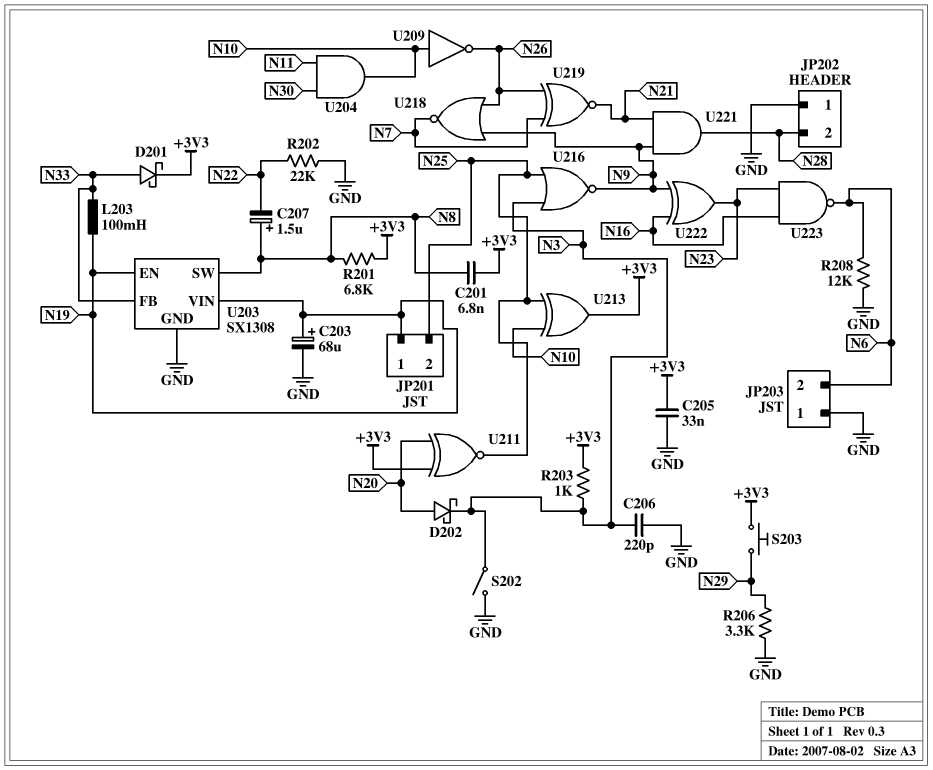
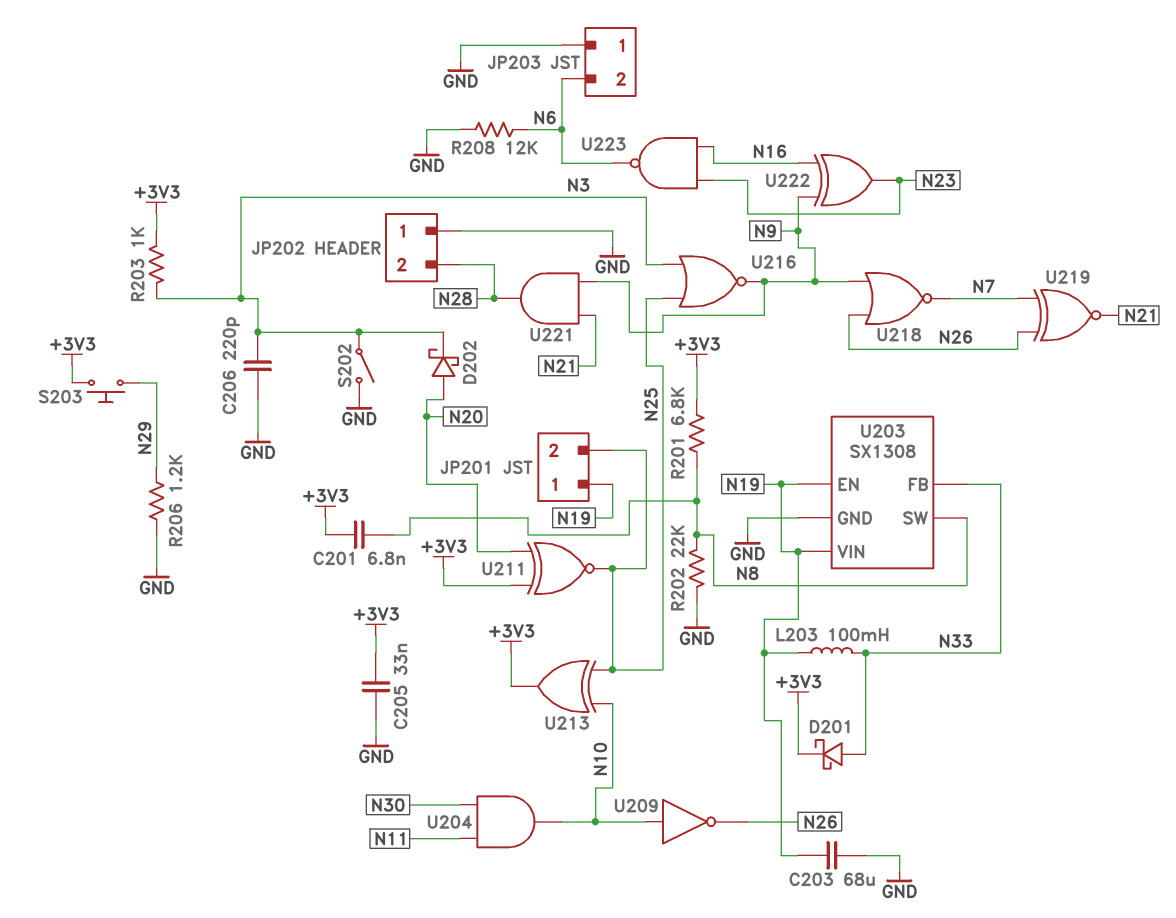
C203: 68uF (plus N19, minus GND) -> 68uF (GND, N19)
C207: 1.5uF (plus N8, minus N22) -> none
R202: 22k (GND, N22) -> 22k (GND, N8)
R206: 3.3k (GND, N29) -> 1.2k (GND, N29)

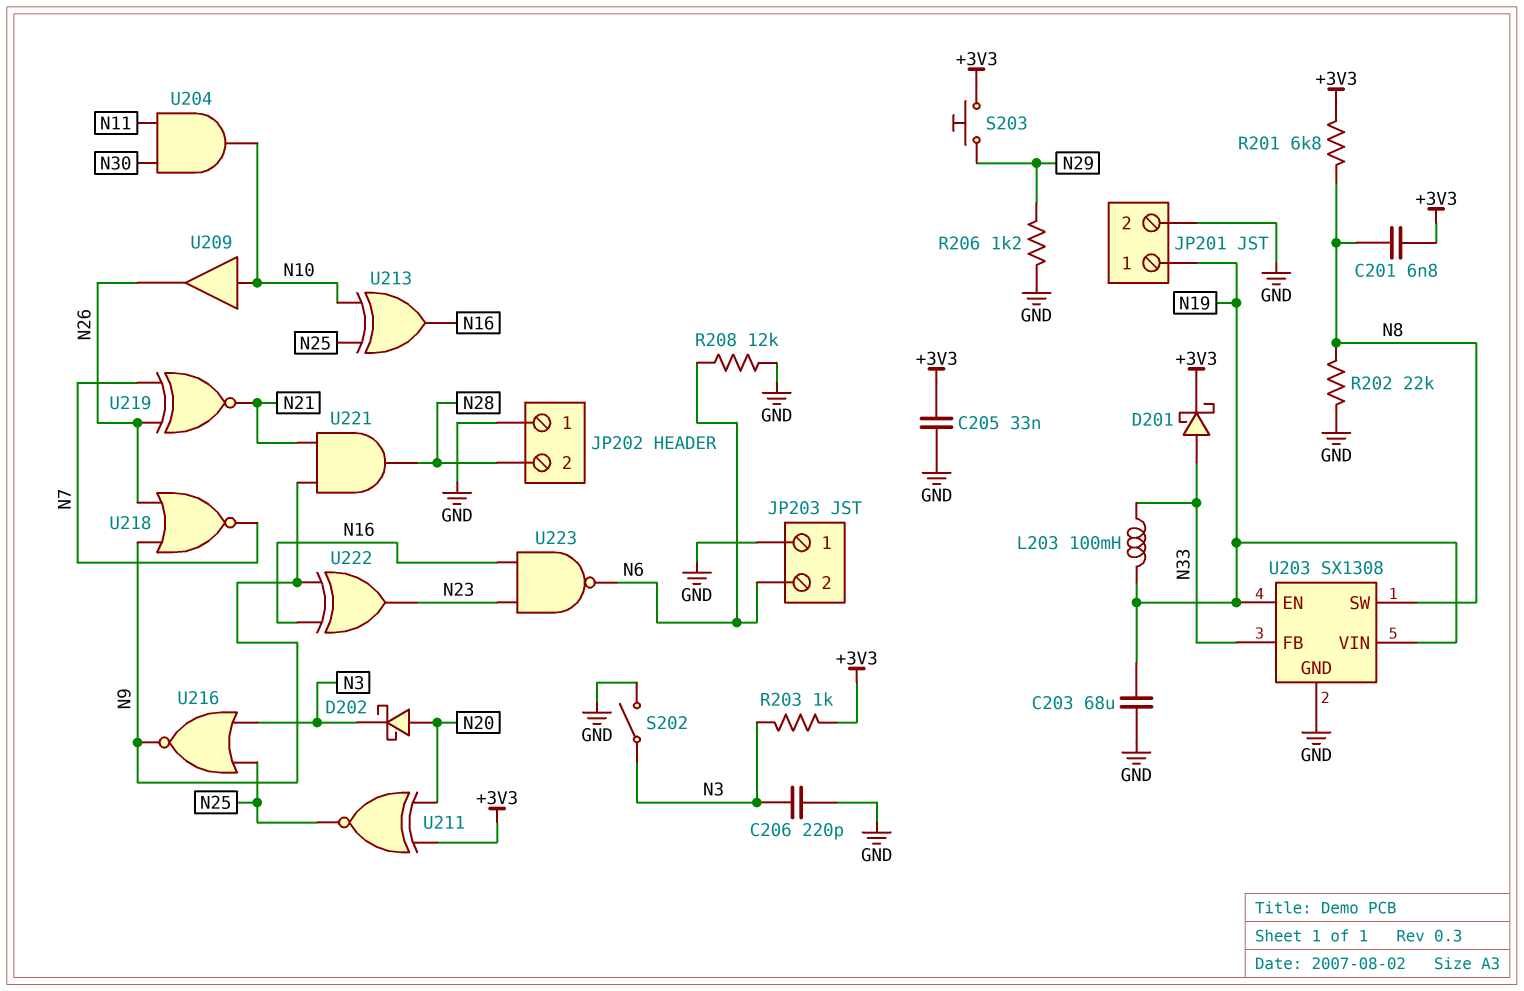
JP201 pin 2: N25 -> GND
U209: NOT (in N10, out N26) -> buffer (in N10, out N26)
U213: XOR (in N10, in N25, out +3V3) -> XOR (in N10, in N25, out N16)

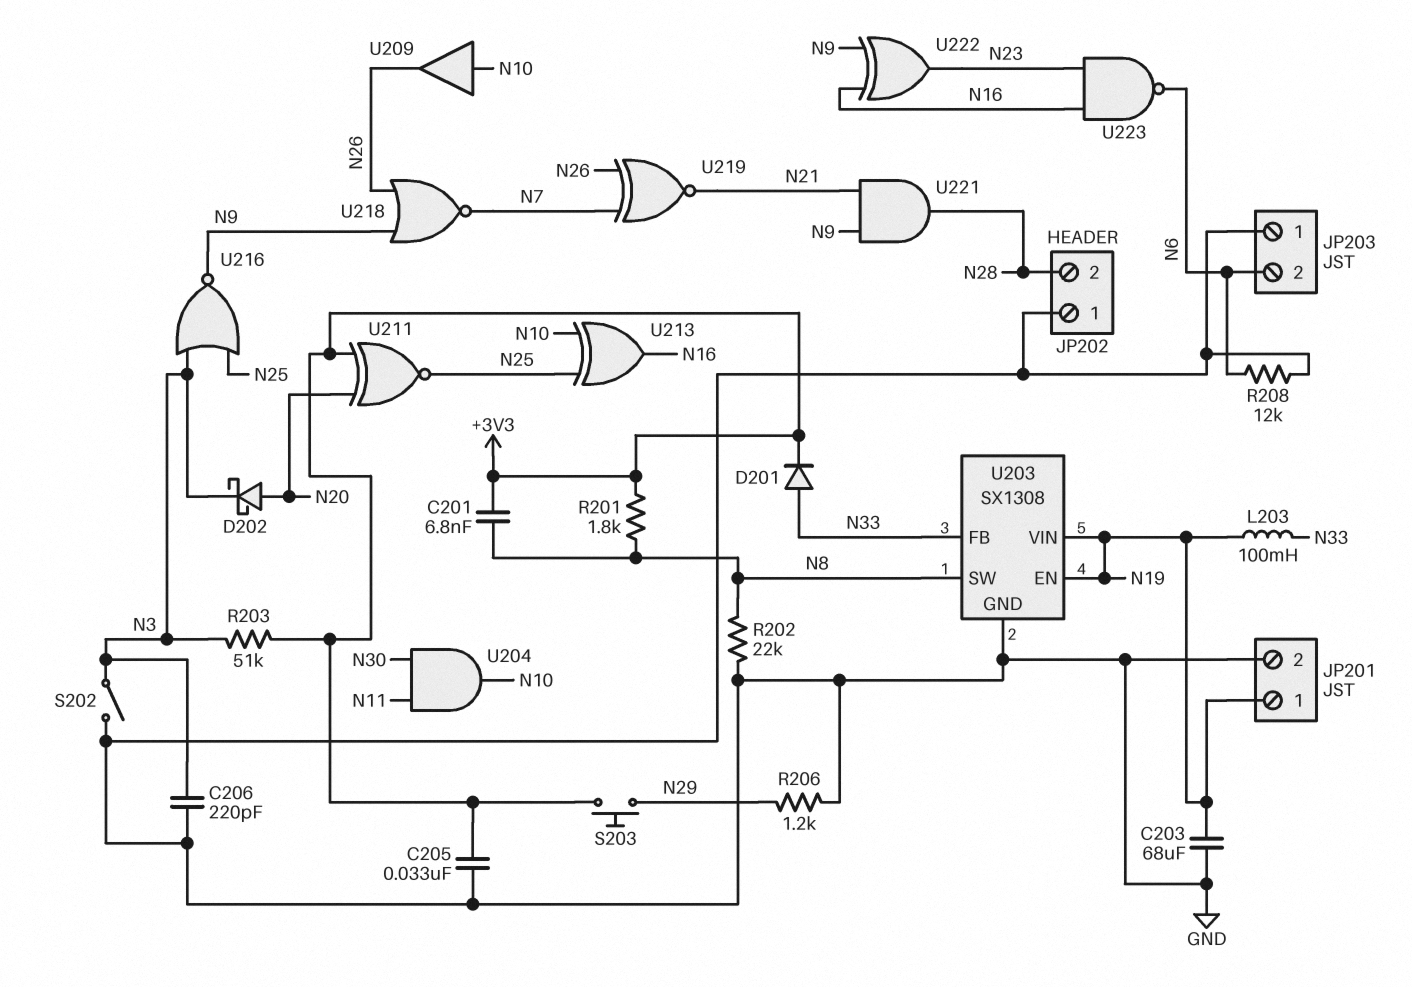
D201: schottky (A N33, K +3V3) -> diode (A N33, K +3V3)
R201: 6.8k (+3V3, N8) -> 1.8k (+3V3, N8)
R203: 1k (+3V3, N3) -> 51k (+3V3, N3)

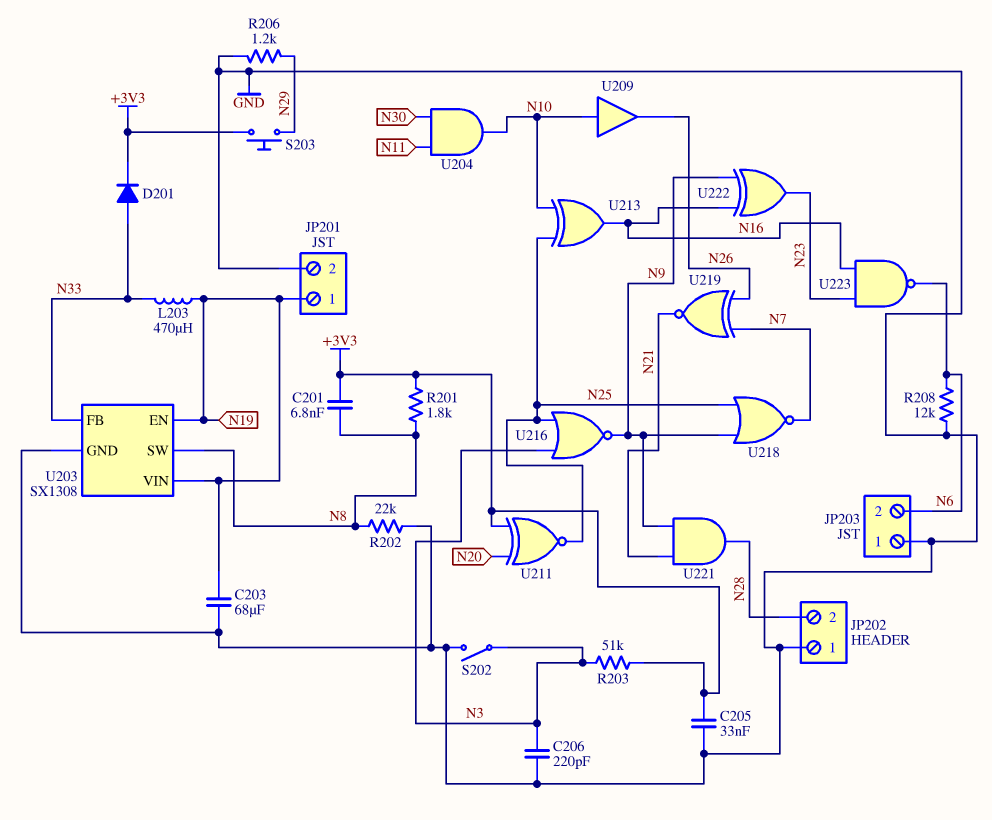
D202: schottky (A N20, K N3) -> none
L203: 100mH (N19, N33) -> 470uH (N19, N33)
U218: NOR (in N9, in N26, out N7) -> NOR (in N9, in N25, out N7)

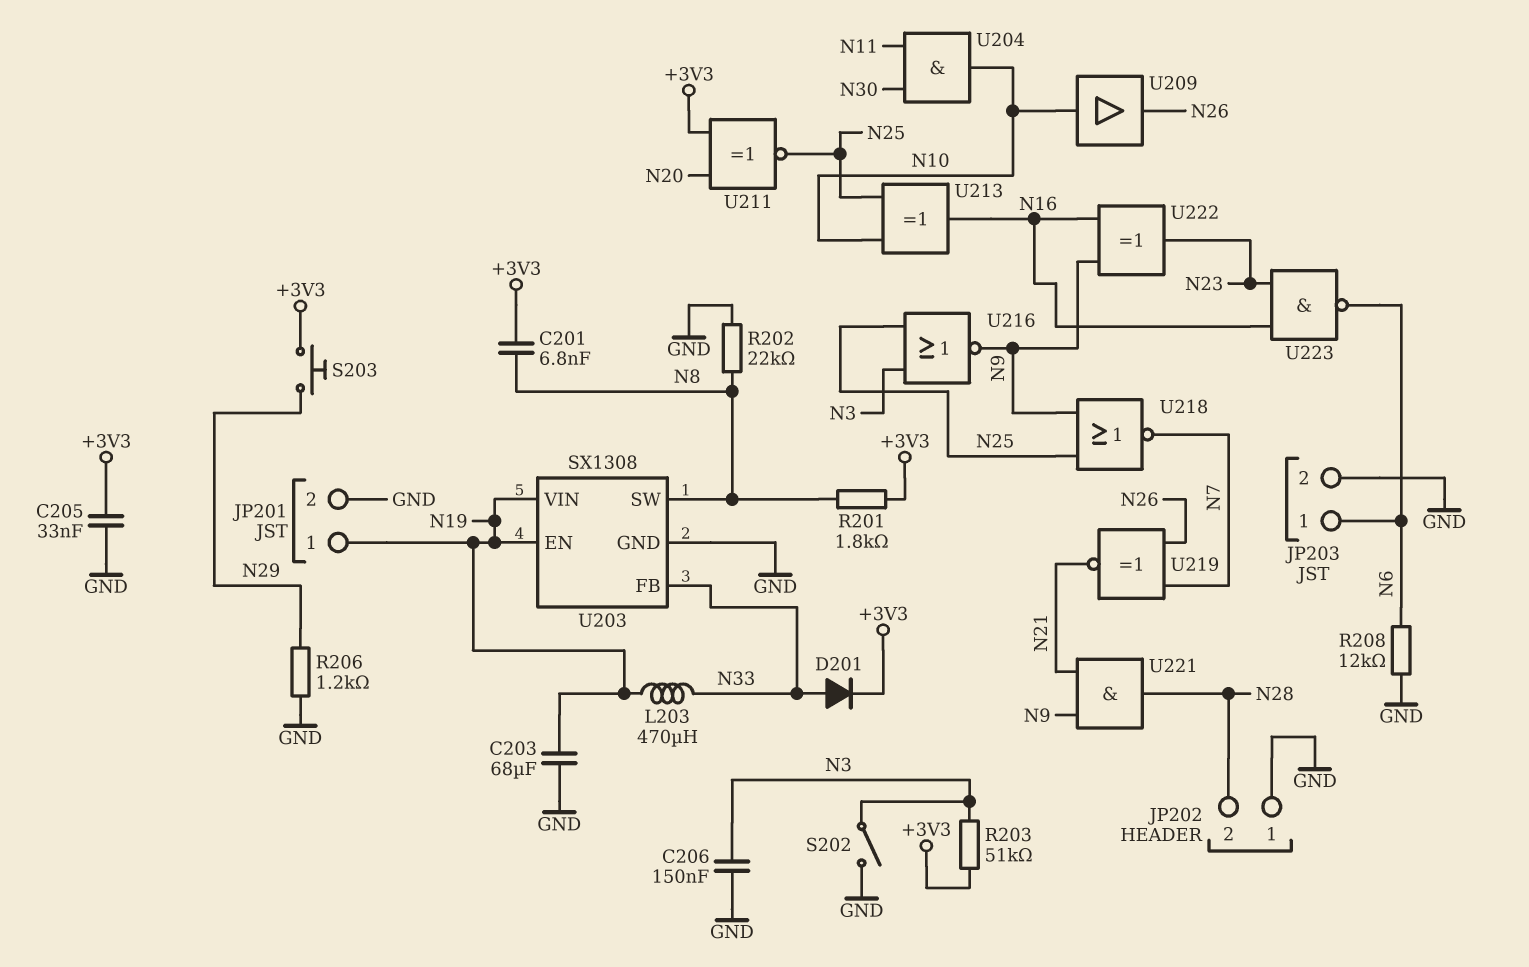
C206: 220pF (GND, N3) -> 150nF (GND, N3)
JP203 pin 1: GND -> N6
JP203 pin 2: N6 -> GND

